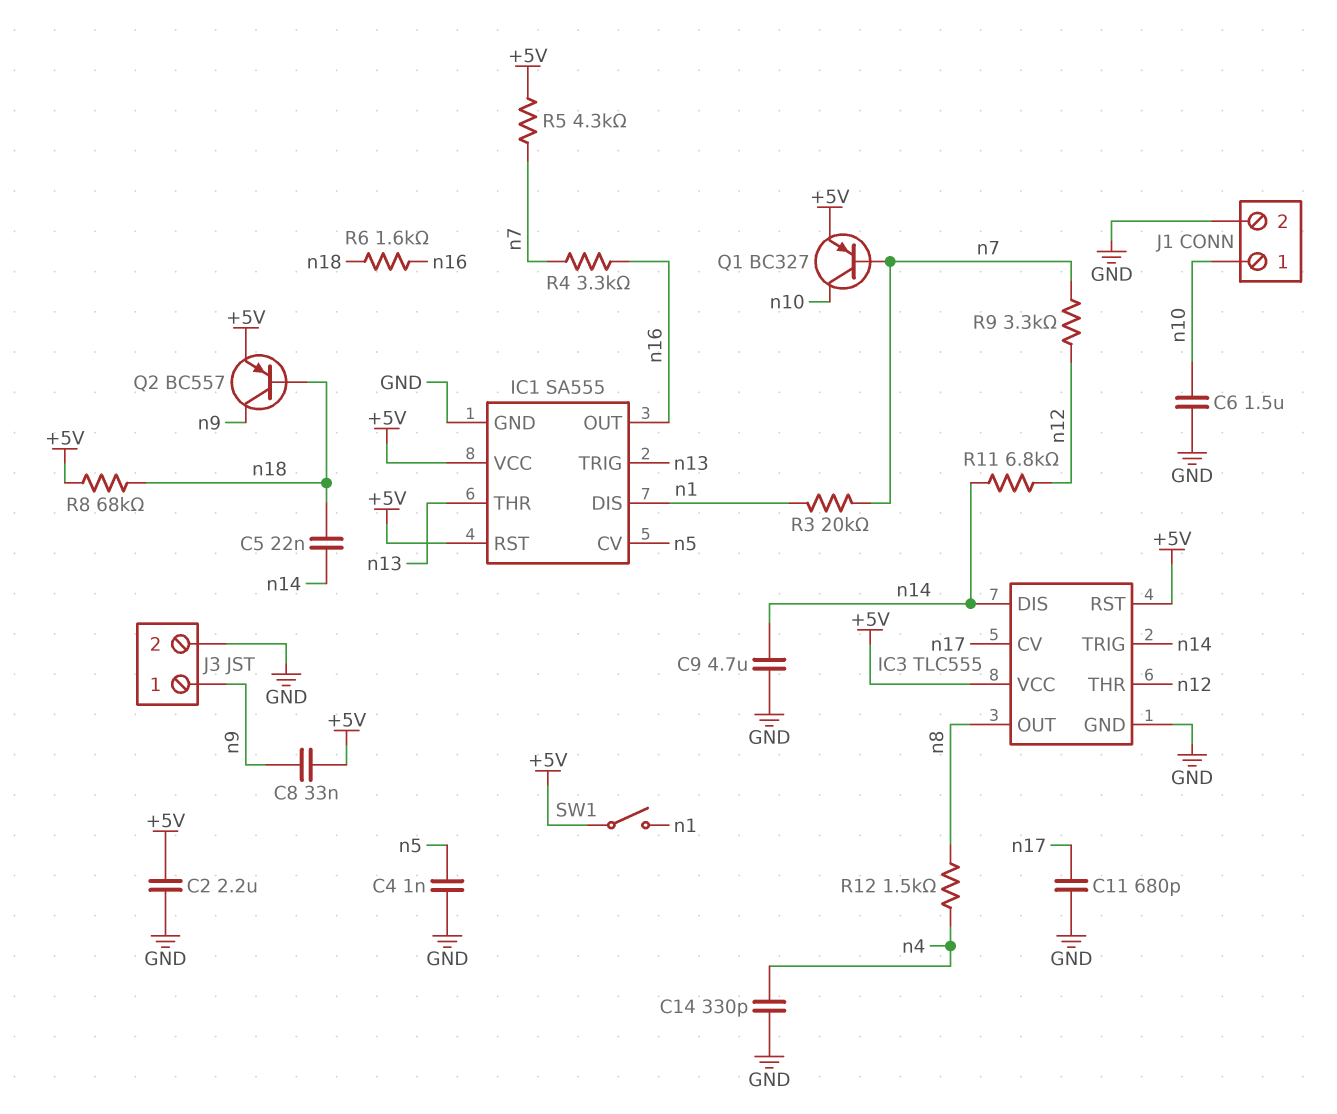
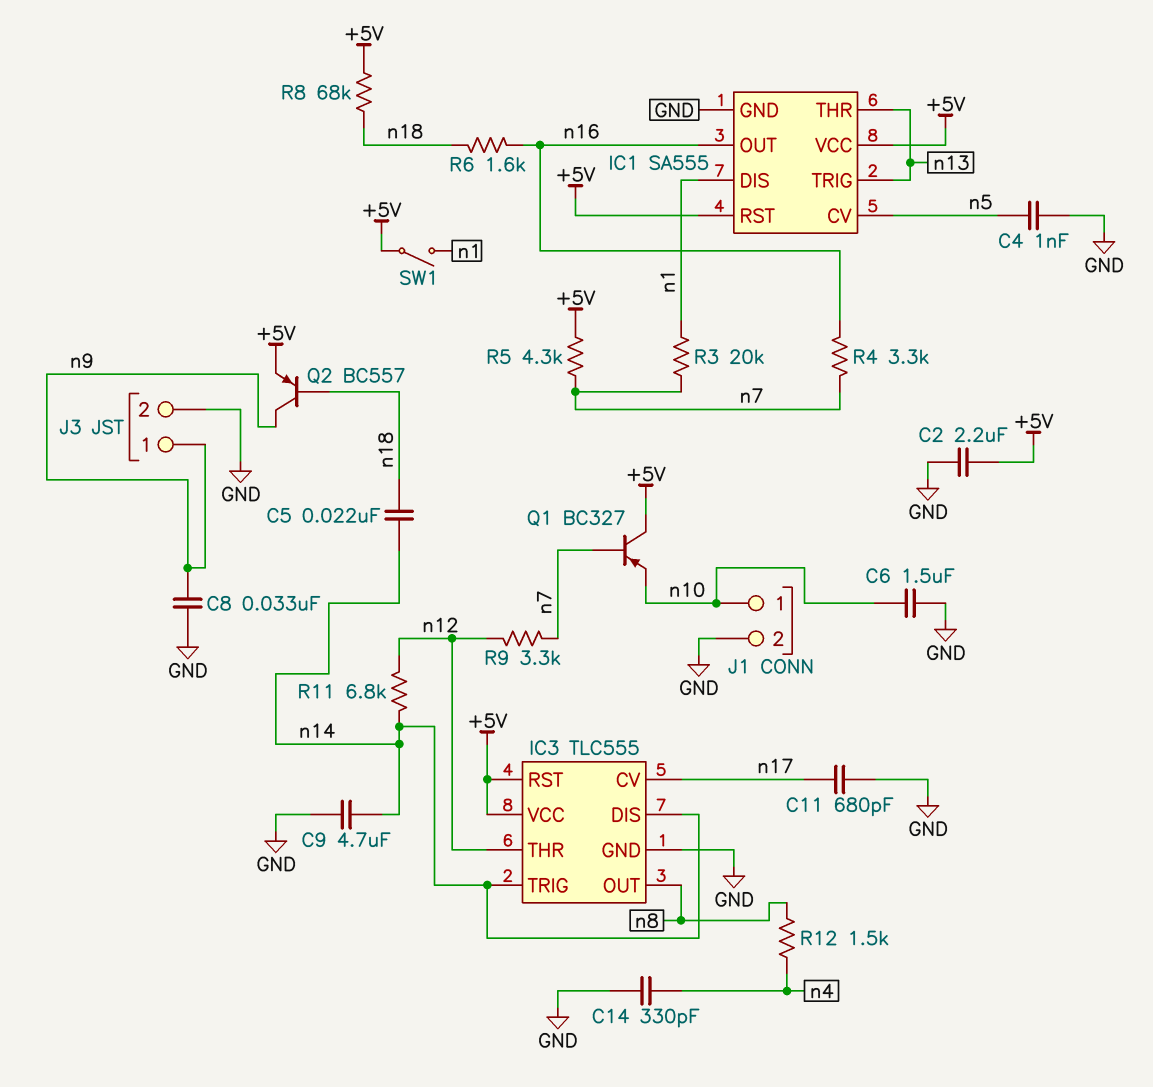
C8: 33nF (+5V, n9) -> 33nF (GND, n9)
Q1: PNP BC327 (B n7, C n10, E +5V) -> PNP BC327 (B n7, C +5V, E n10)

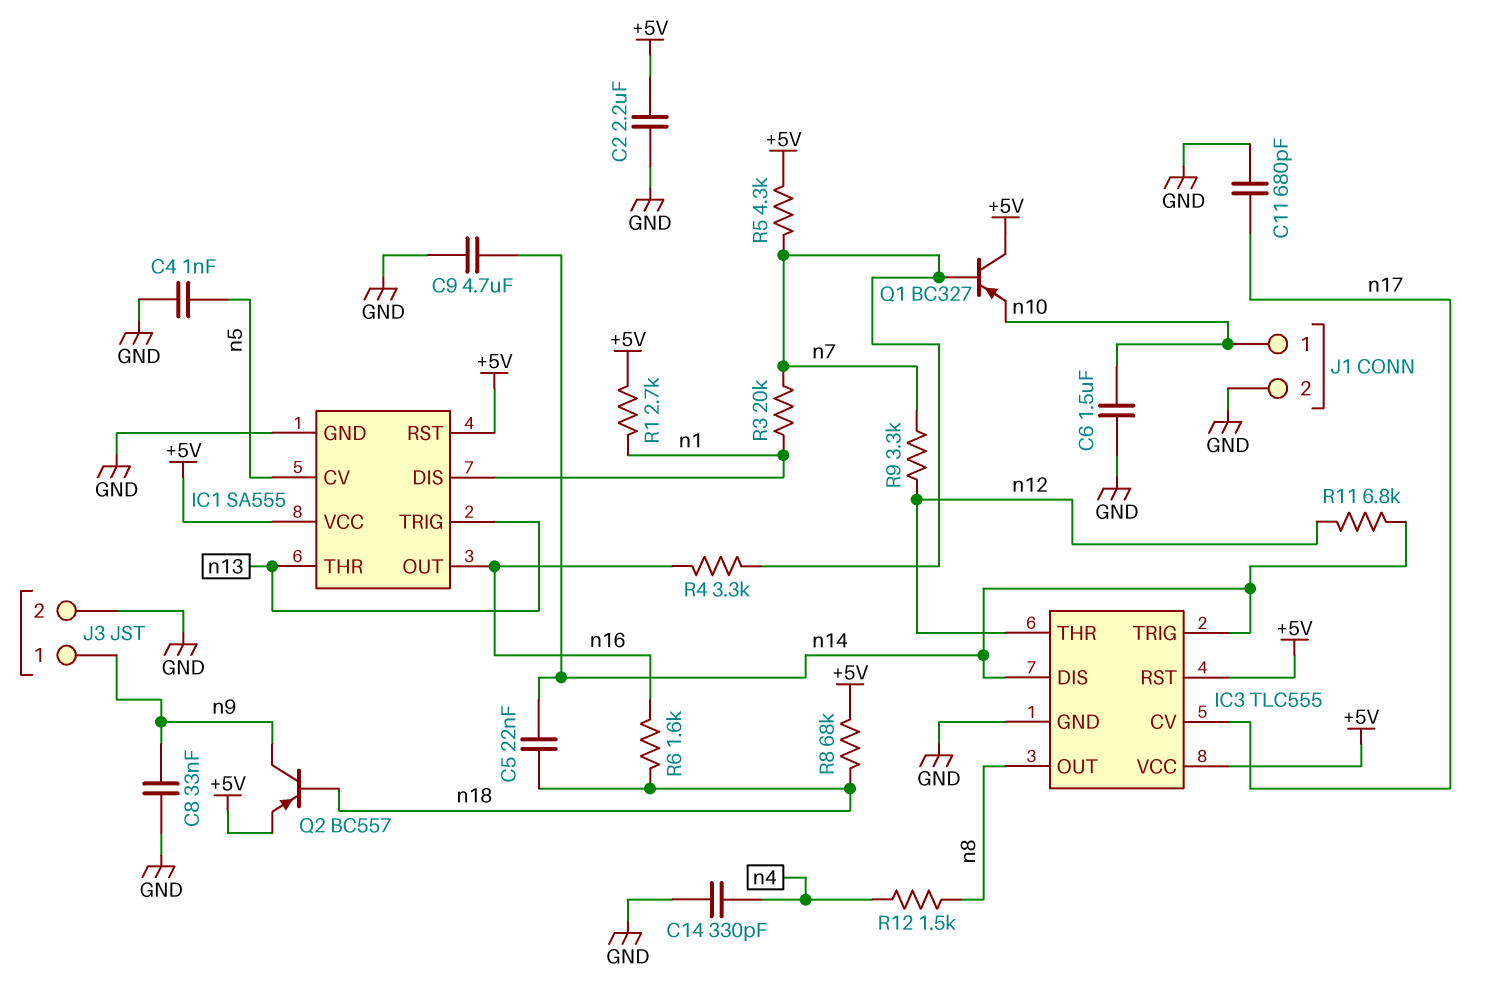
R1: none -> 2.7k (+5V, n1)
SW1: switch (+5V, n1) -> none

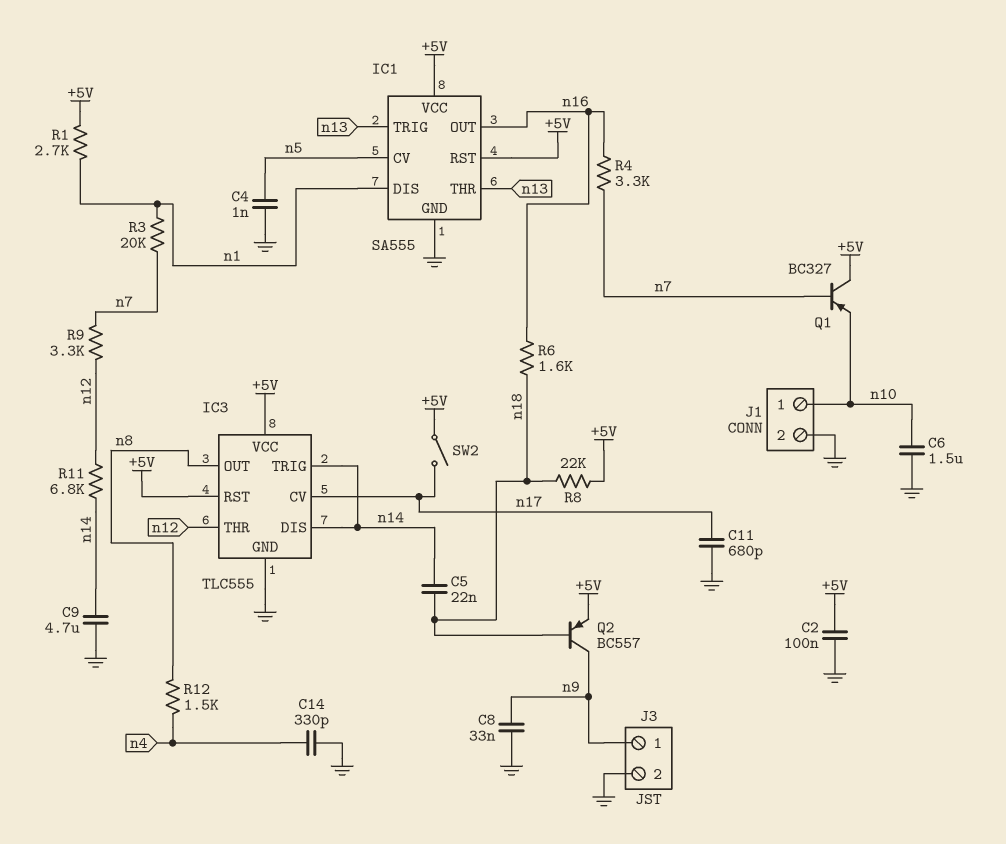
C2: 2.2uF (+5V, GND) -> 100nF (+5V, GND)
R5: 4.3k (+5V, n7) -> none
R8: 68k (+5V, n18) -> 22k (+5V, n18)
SW2: none -> switch (+5V, n17)

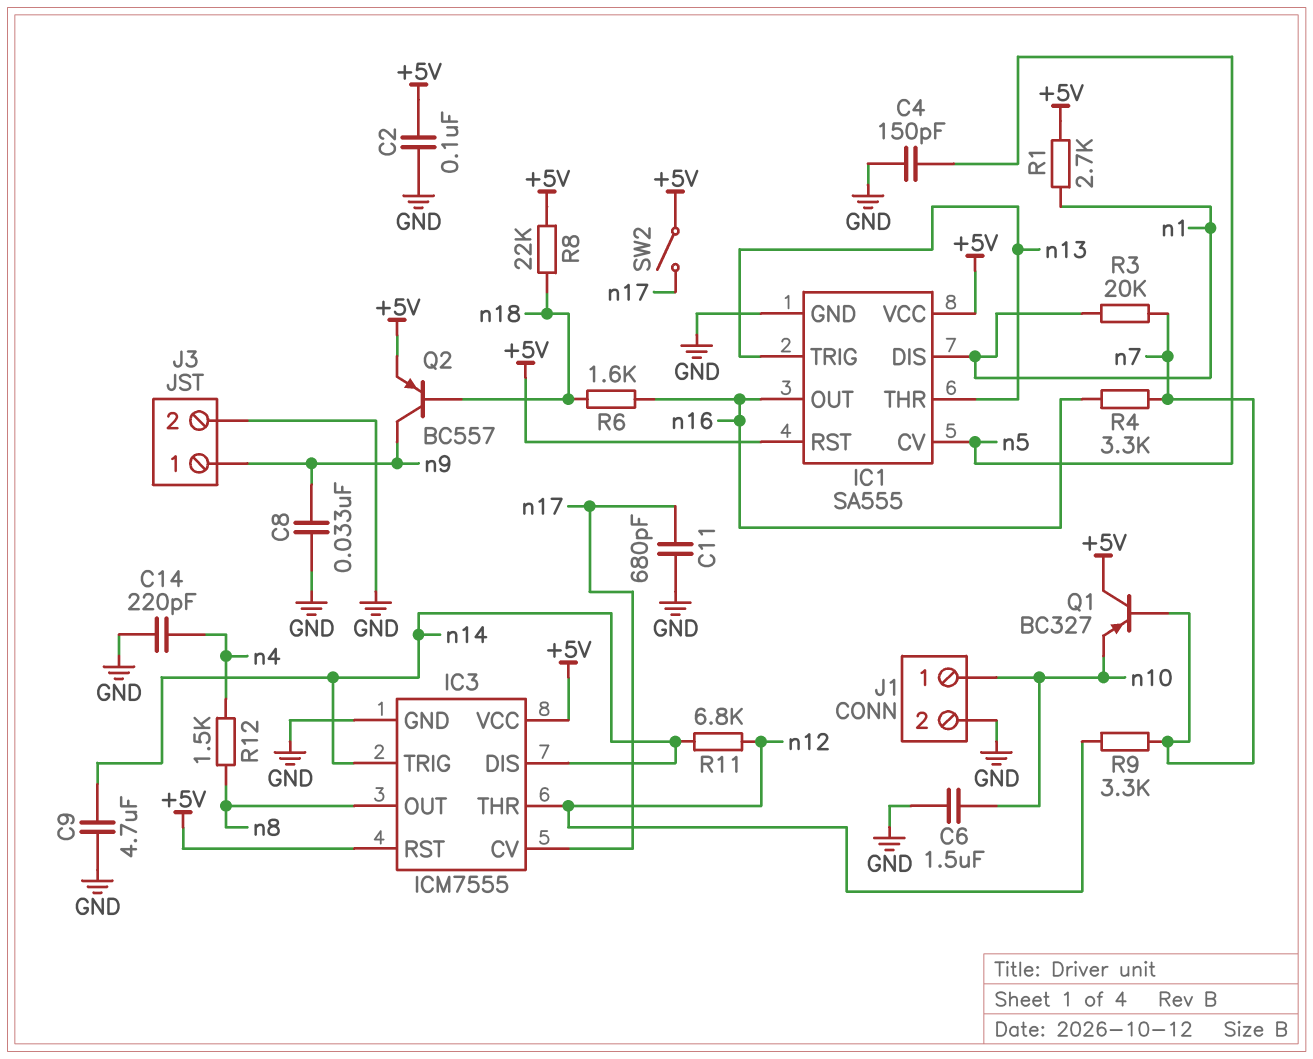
C4: 1nF (GND, n5) -> 150pF (GND, n5)
C5: 22nF (n14, n18) -> none
C14: 330pF (GND, n4) -> 220pF (GND, n4)
IC3: TLC555 -> ICM7555

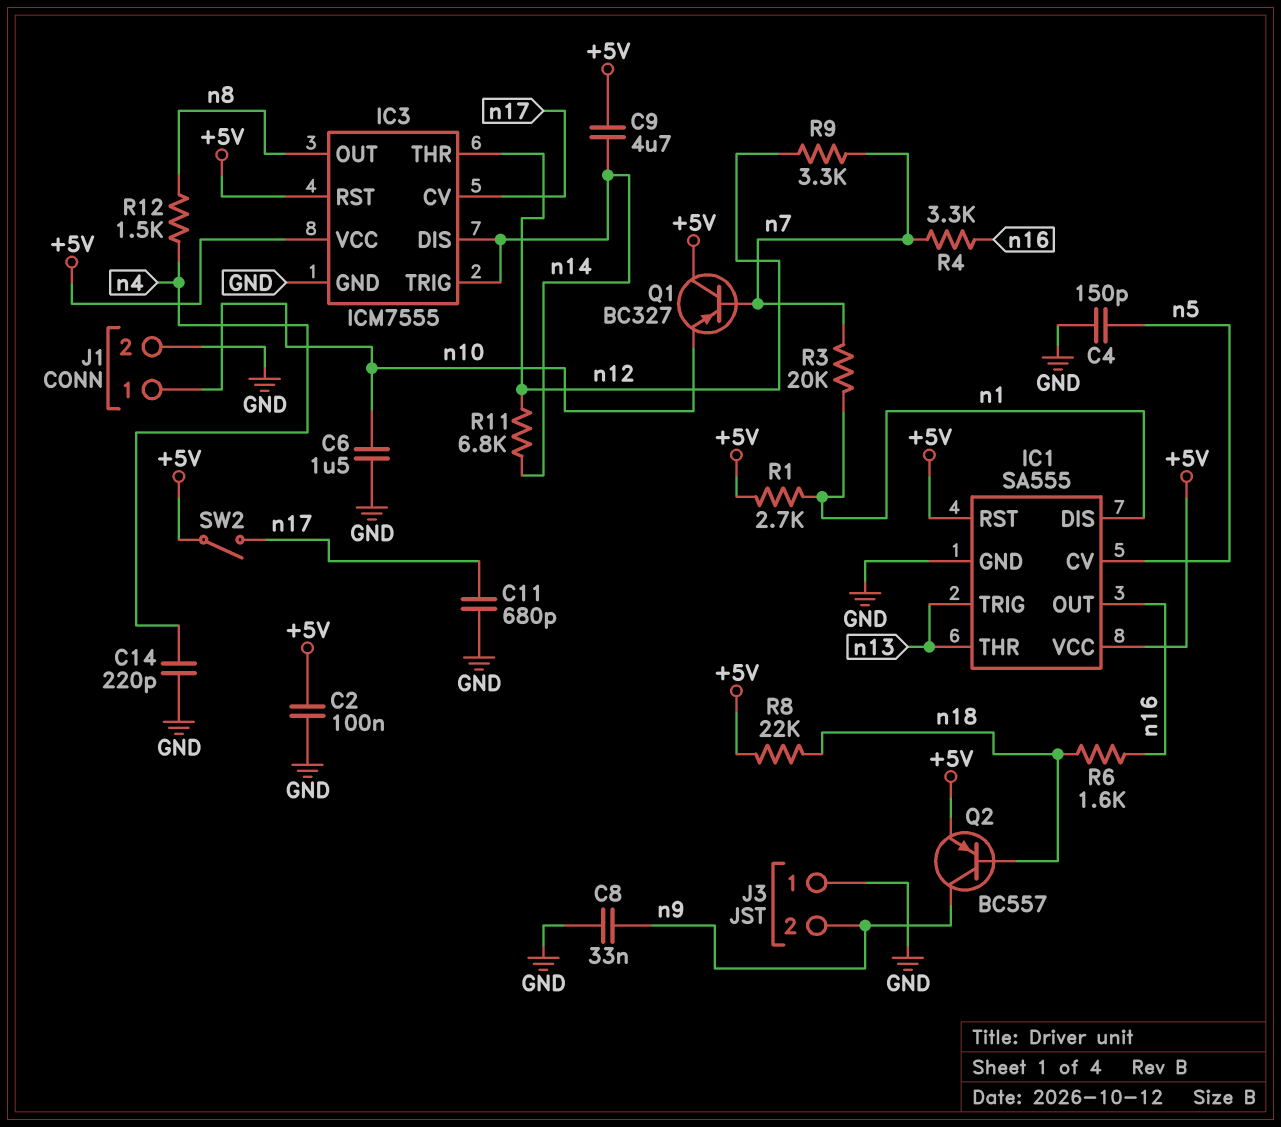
C9: 4.7uF (GND, n14) -> 4.7uF (+5V, n14)
J3 pin 1: n9 -> GND
J3 pin 2: GND -> n9

